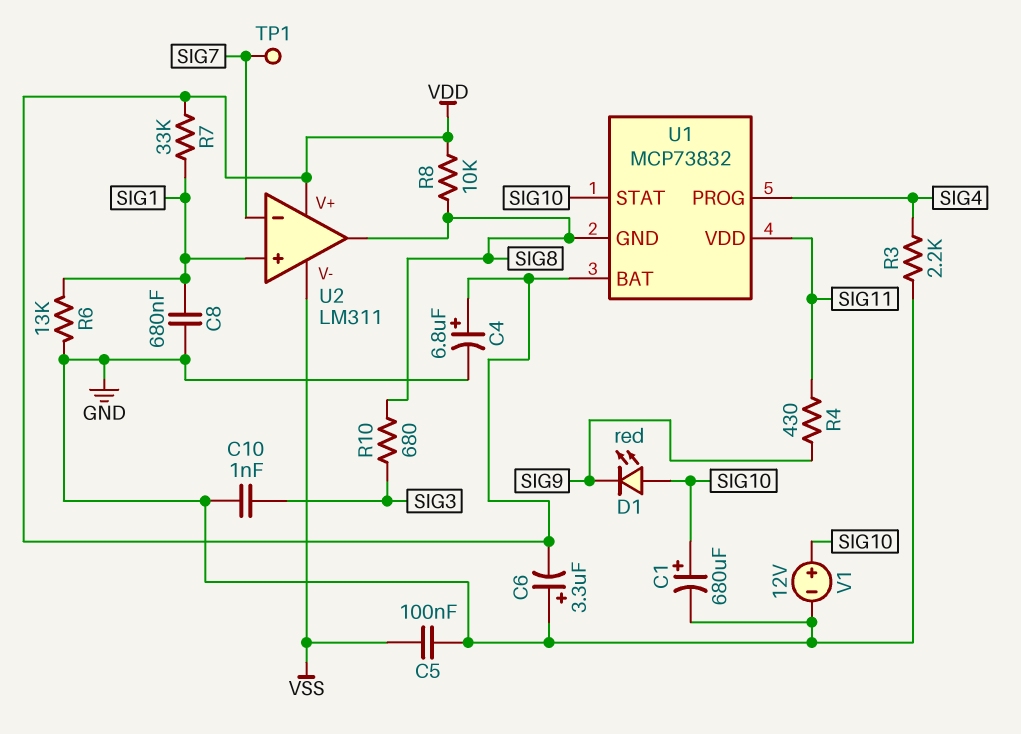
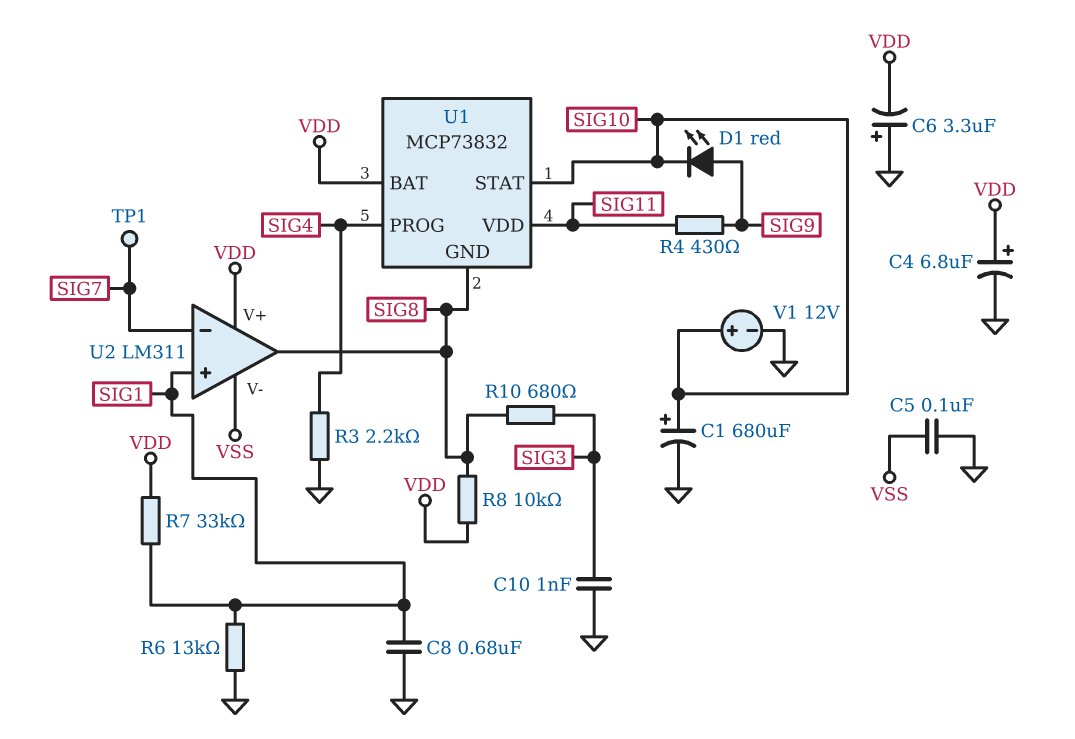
D1: LED red (A SIG10, K SIG9) -> LED red (A SIG9, K SIG10)

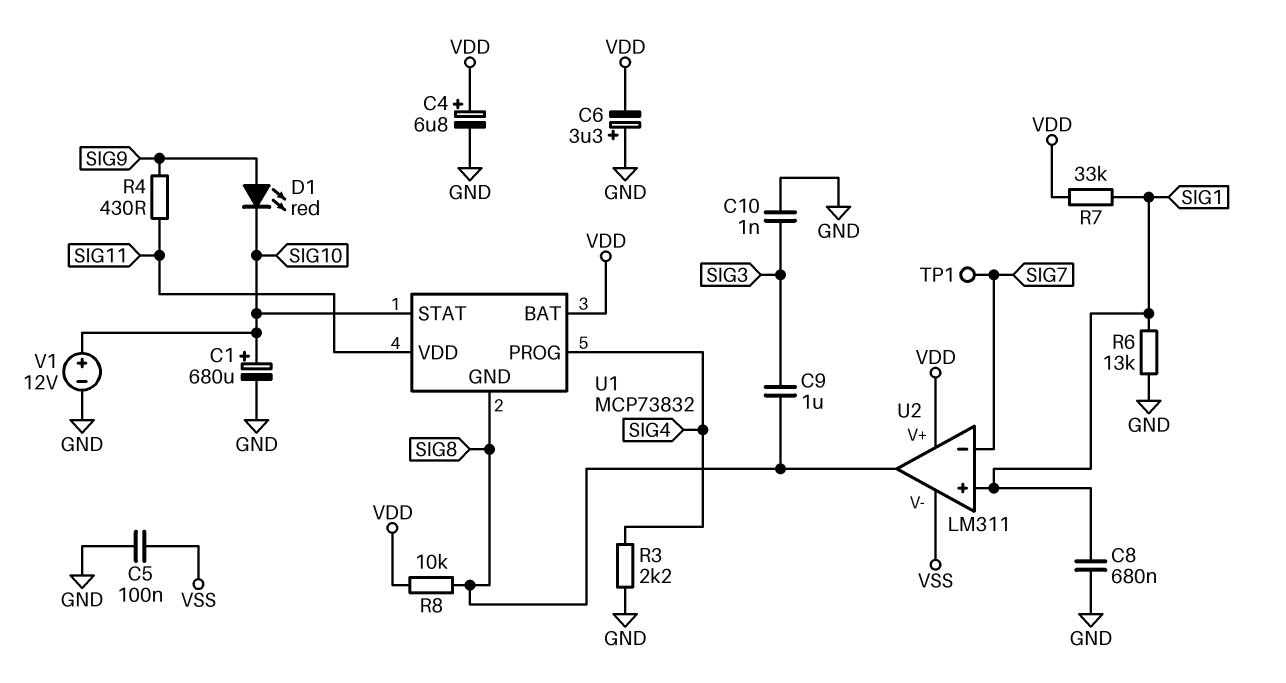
C9: none -> 1uF (SIG3, SIG8)
R10: 680 (SIG3, SIG8) -> none

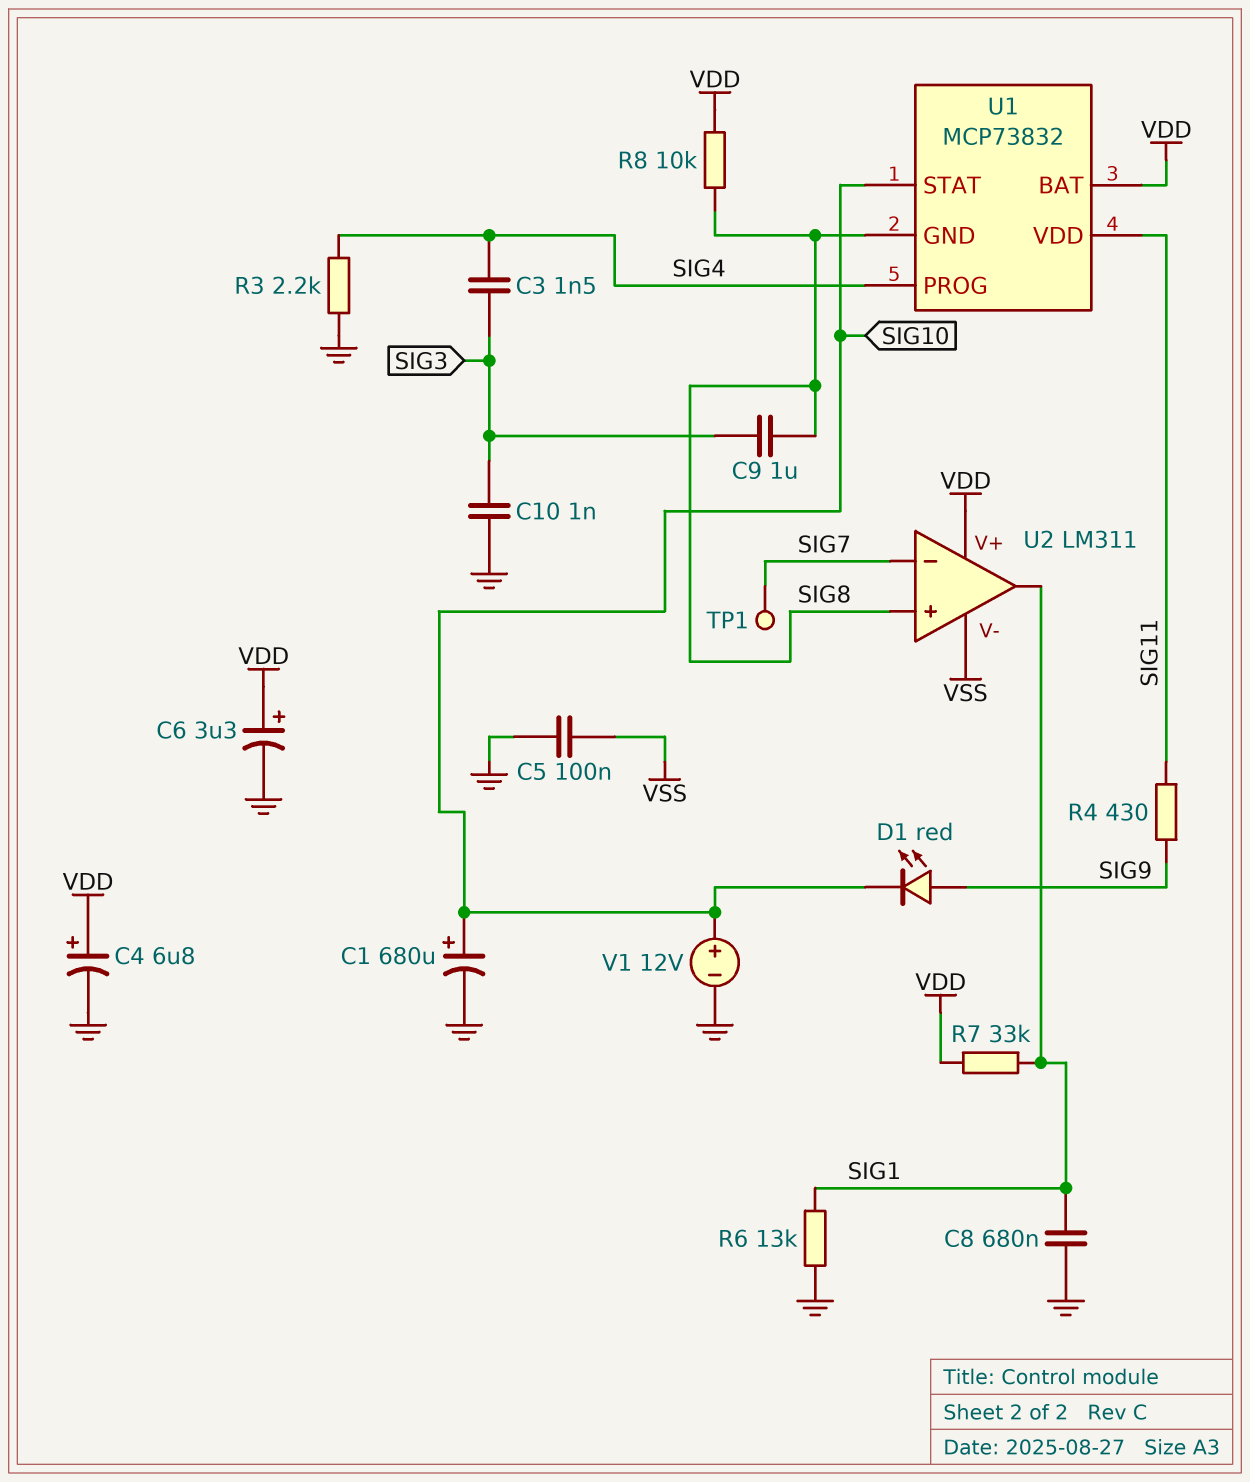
C3: none -> 1.5nF (SIG3, SIG4)
C6: 3.3uF (plus GND, minus VDD) -> 3.3uF (plus VDD, minus GND)
U2 pin in+: SIG1 -> SIG8
U2 pin out: SIG8 -> SIG1

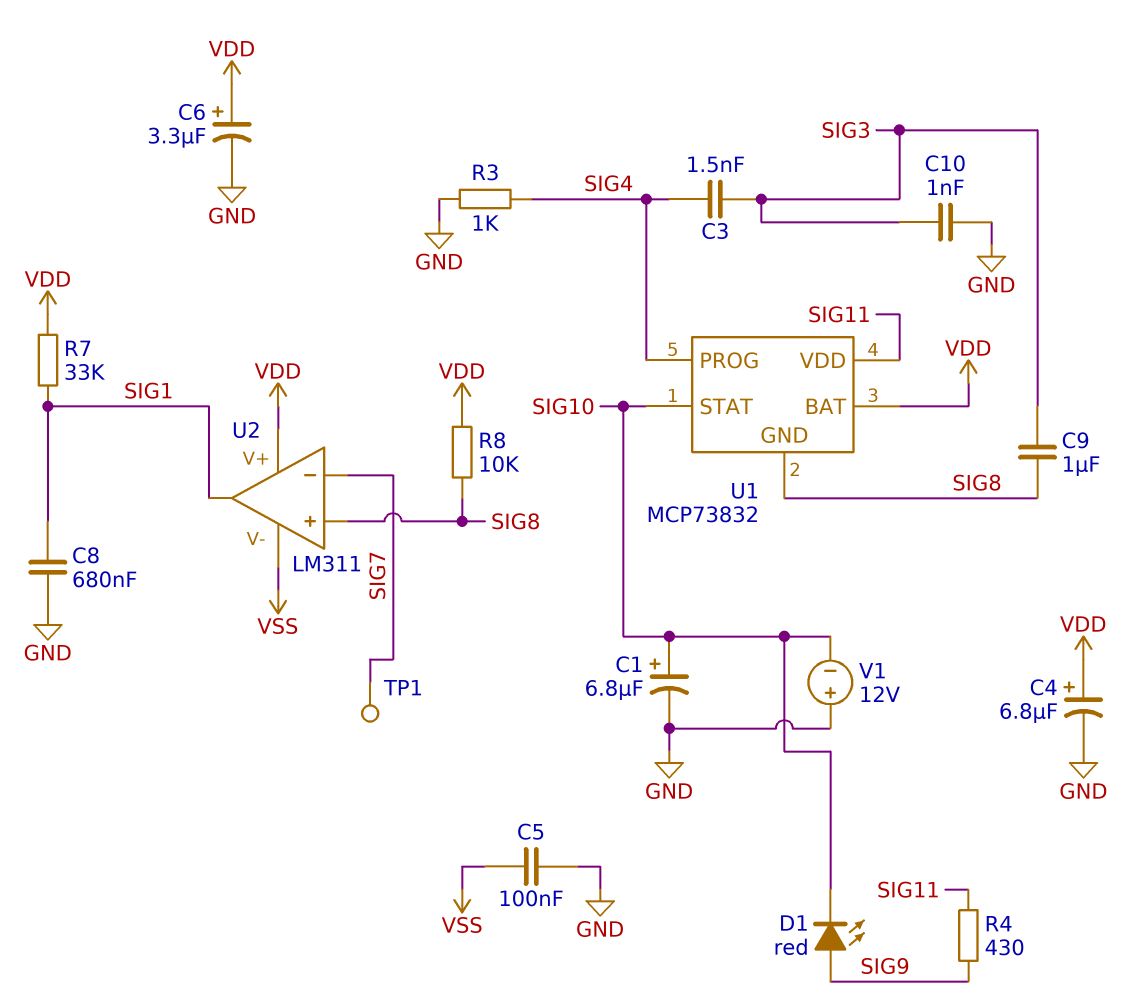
C1: 680uF (plus SIG10, minus GND) -> 6.8uF (plus SIG10, minus GND)
R3: 2.2k (GND, SIG4) -> 1k (GND, SIG4)
R6: 13k (GND, SIG1) -> none
V1: 12V (plus SIG10, minus GND) -> 12V (plus GND, minus SIG10)

